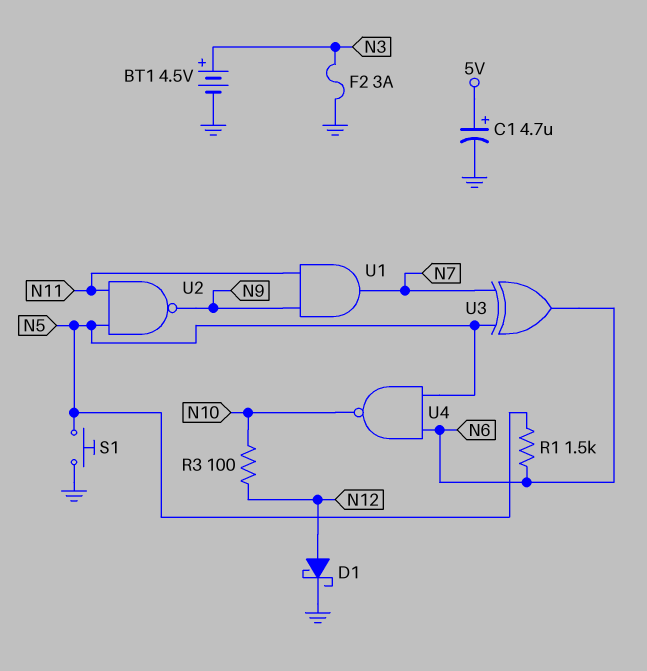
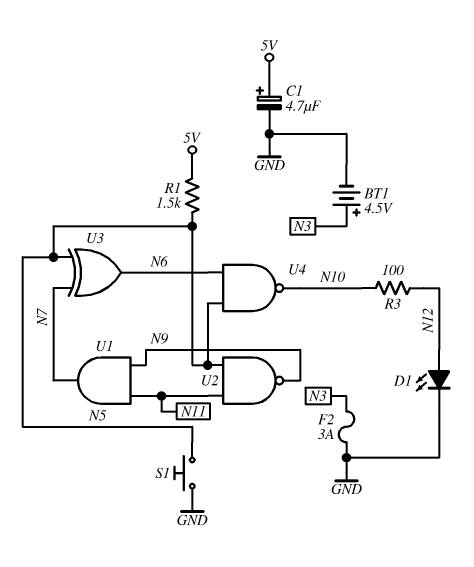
D1: schottky (A N12, K GND) -> LED (A N12, K GND)
R1: 1.5k (N5, N6) -> 1.5k (5V, N5)

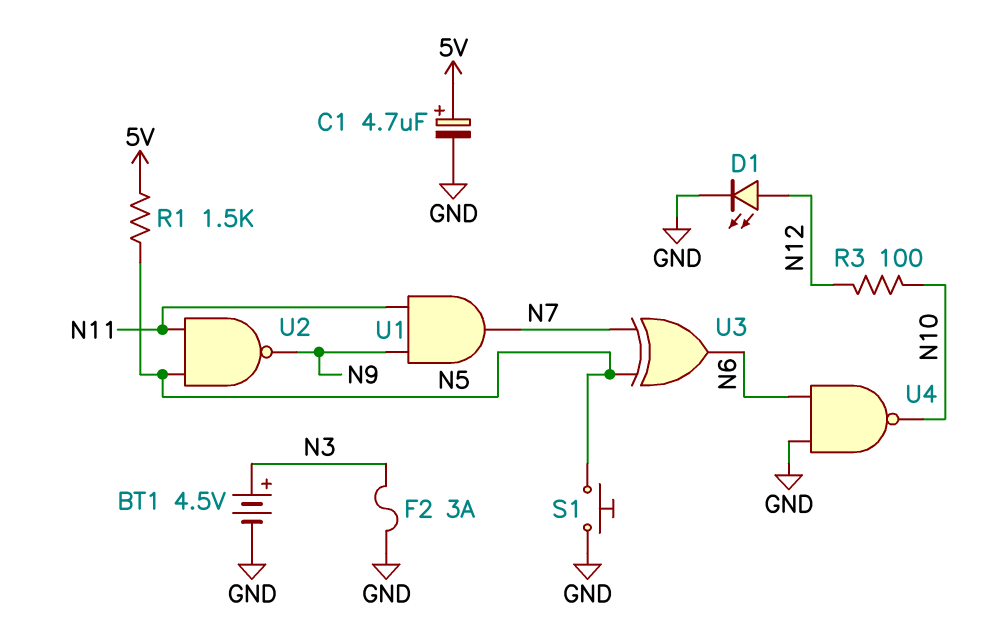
U4: NAND (in N5, in N6, out N10) -> NAND (in GND, in N6, out N10)

